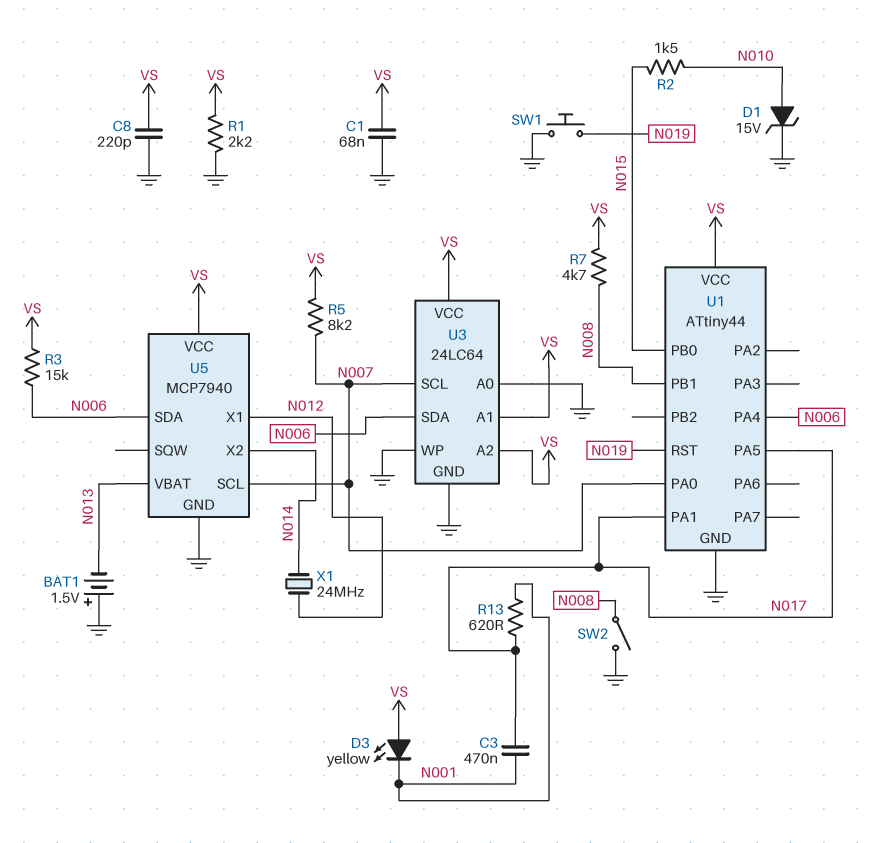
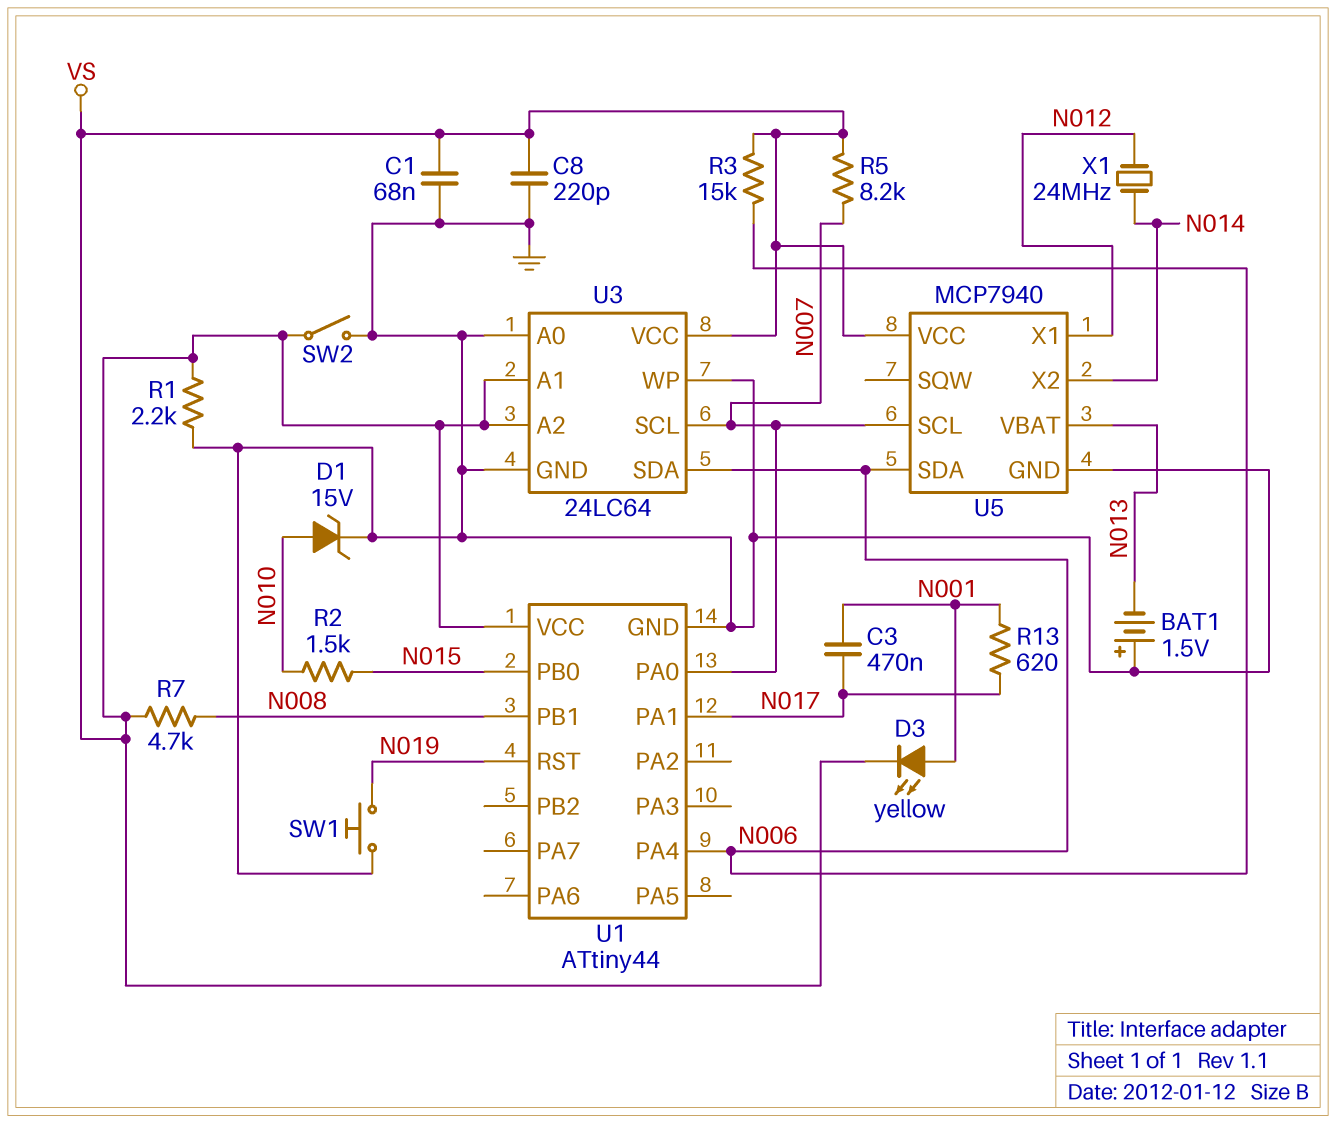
D3: LED yellow (A VS, K N001) -> LED yellow (A N001, K VS)
SW2: switch (GND, N008) -> switch (GND, VS)
U1 pin PA5: N017 -> none

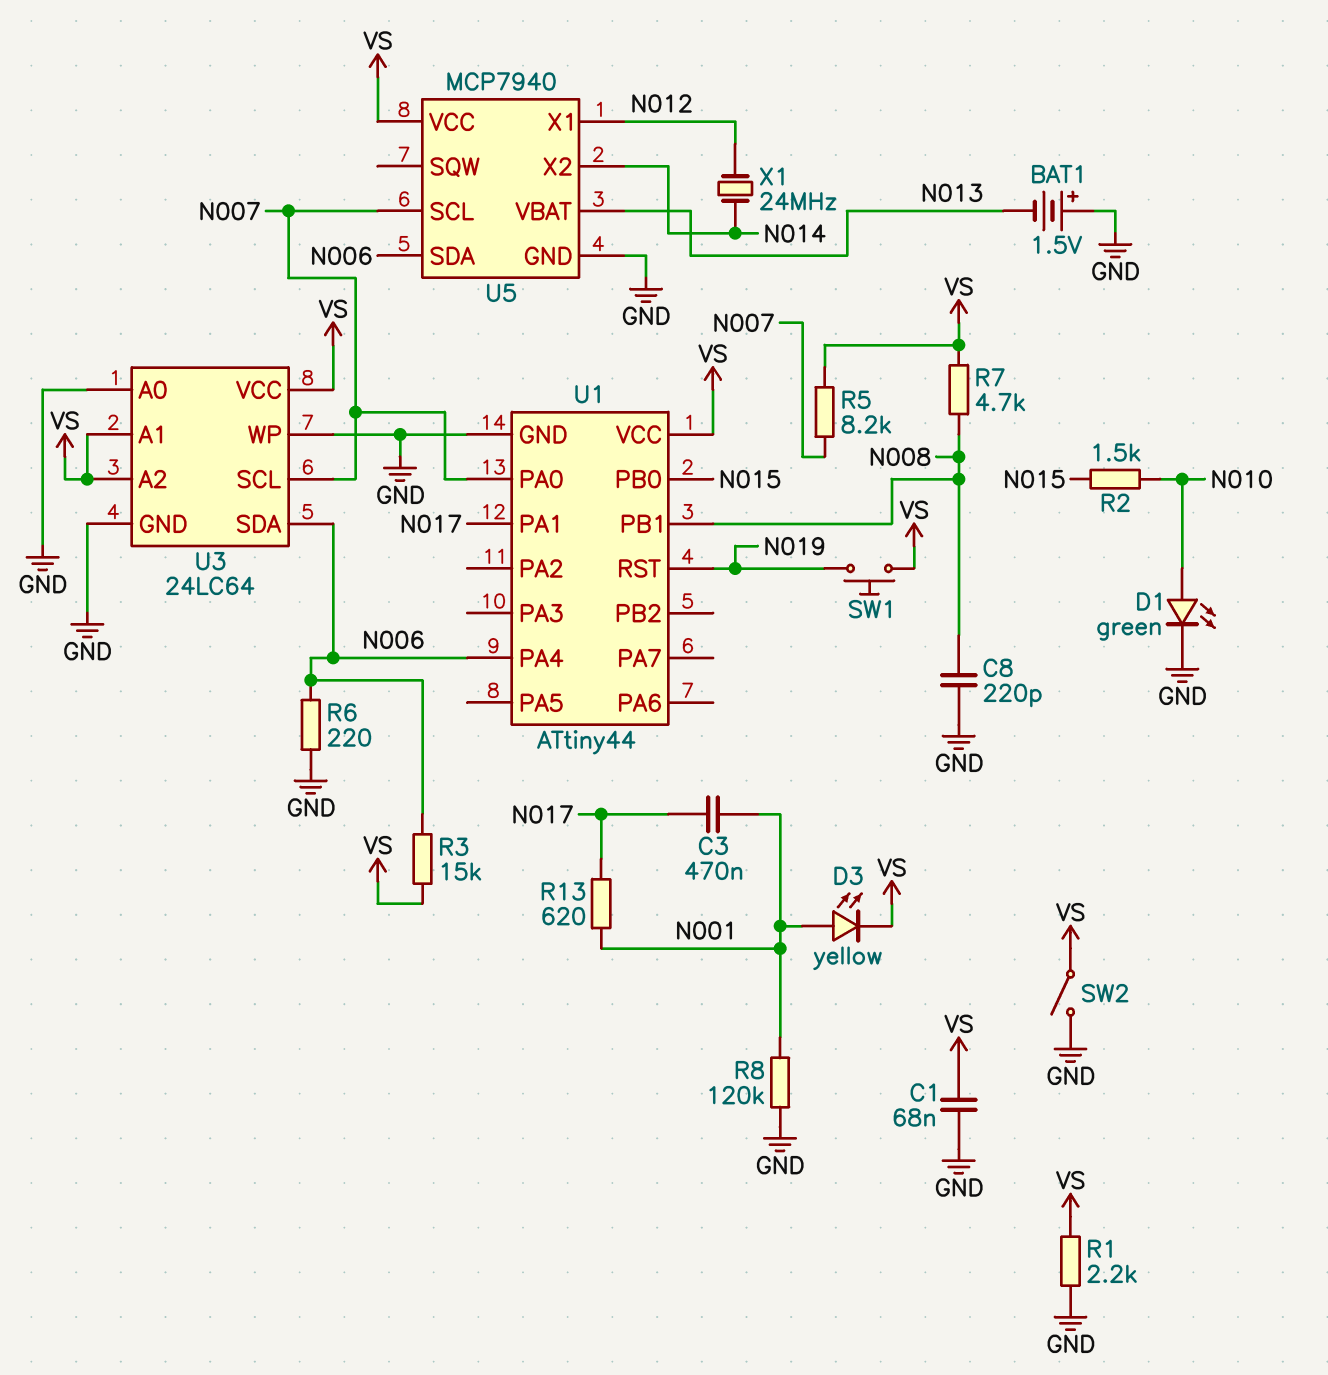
C8: 220pF (GND, VS) -> 220pF (GND, N008)
D1: zener 15V (A N010, K GND) -> LED green (A N010, K GND)
R6: none -> 220 (GND, N006)
R8: none -> 120k (GND, N001)
SW1: button (GND, N019) -> button (N019, VS)

